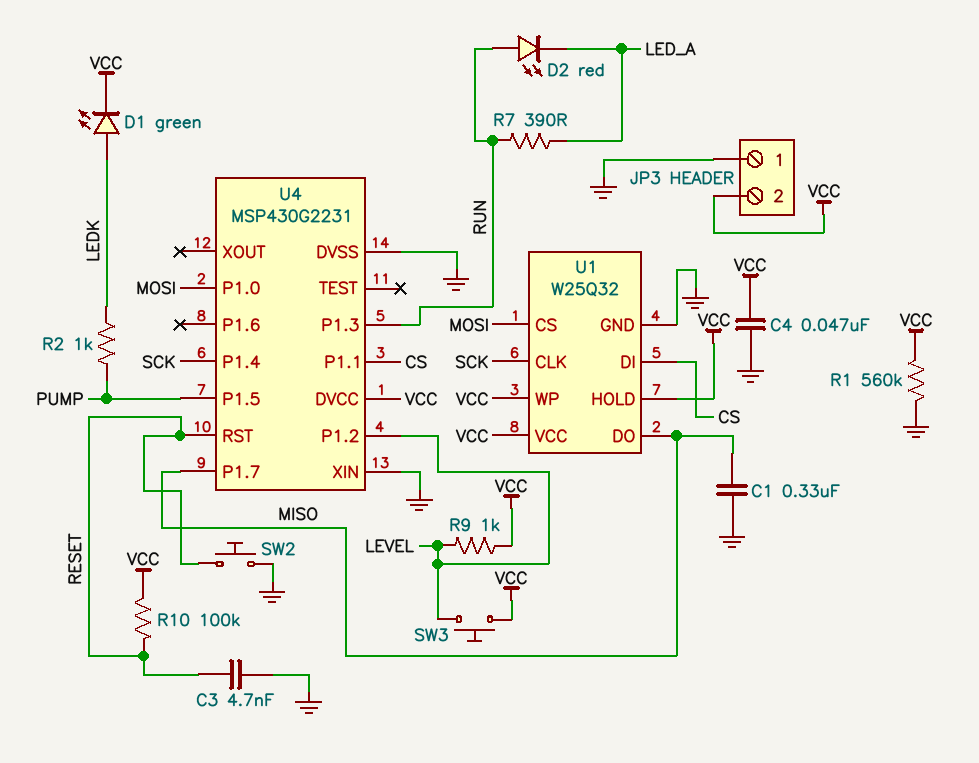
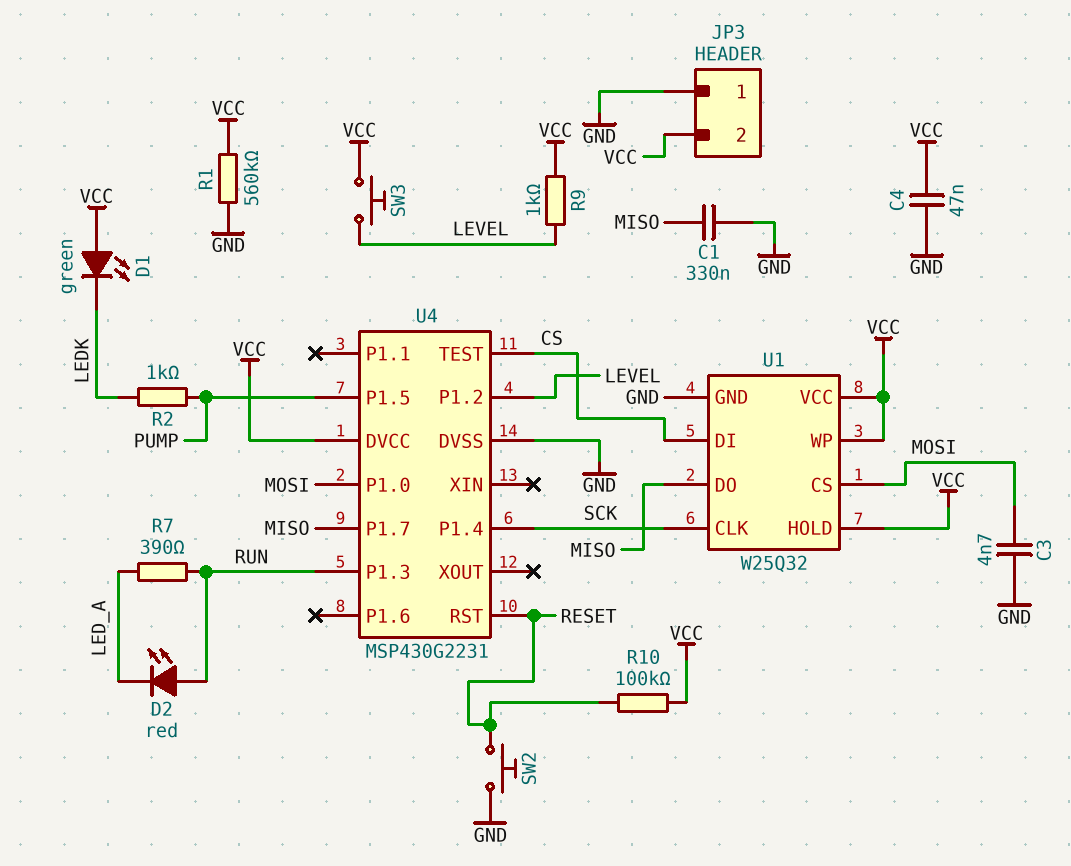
C3: 4.7nF (GND, RESET) -> 4.7nF (GND, MOSI)
D1: LED green (A LEDK, K VCC) -> LED green (A VCC, K LEDK)
U4 pin P1.1: CS -> none
U4 pin TEST: none -> CS
U4 pin XIN: GND -> none

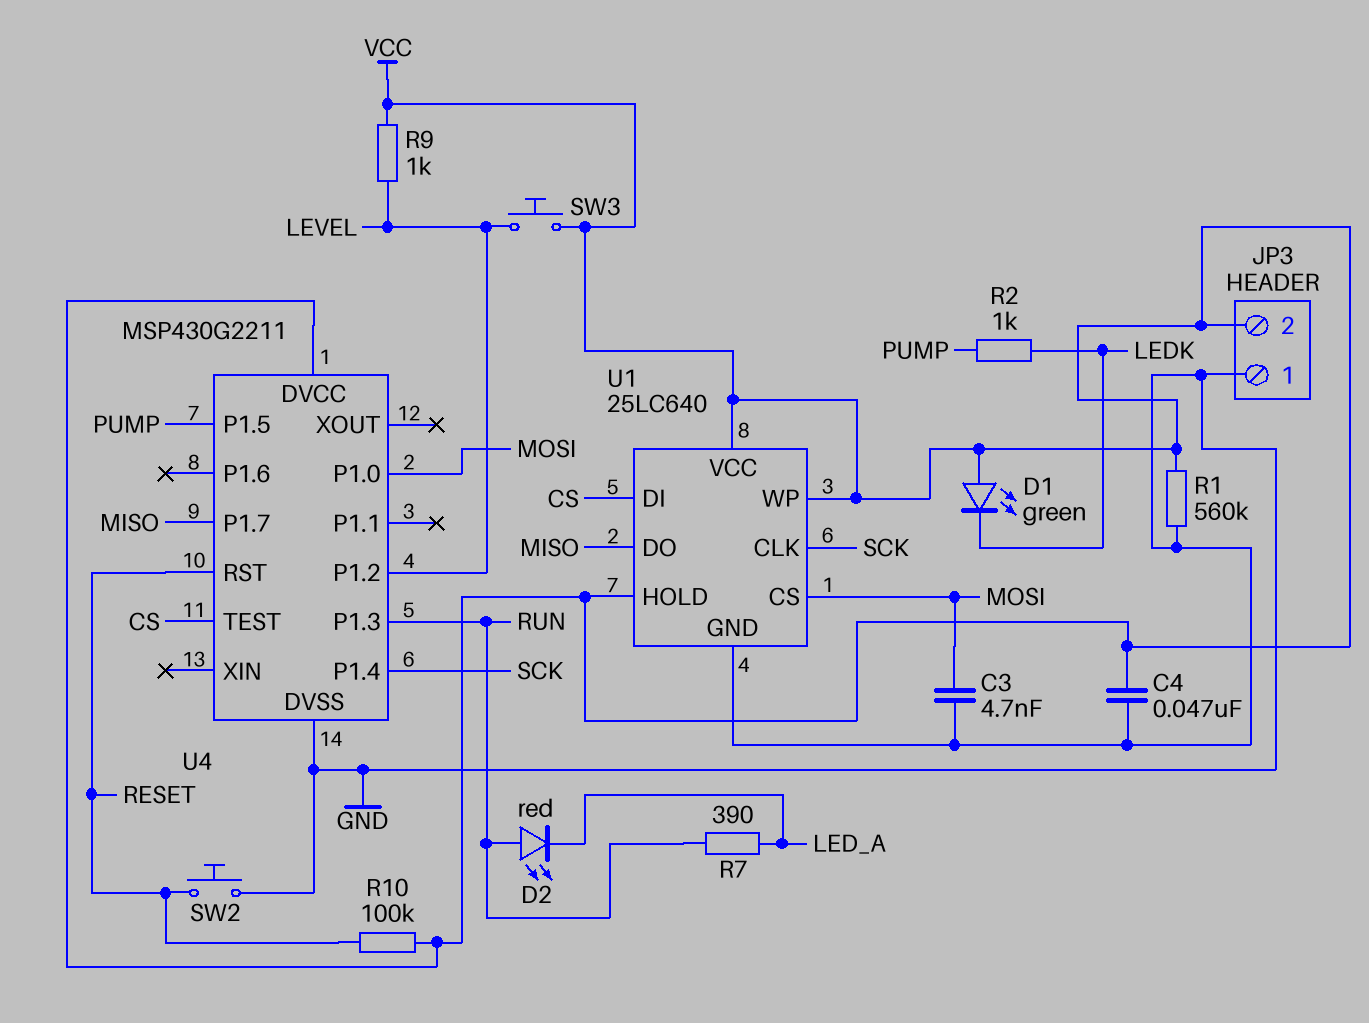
C1: 330nF (GND, MISO) -> none
U1: W25Q32 -> 25LC640
U4: MSP430G2231 -> MSP430G2211

